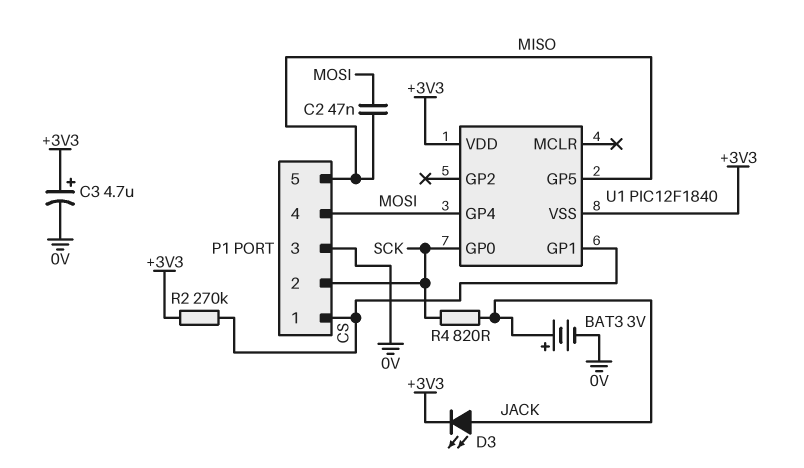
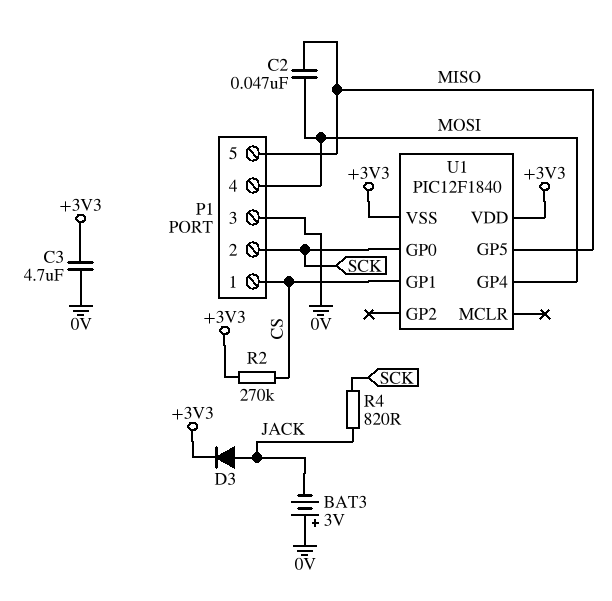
BAT3: 3V (plus JACK, minus 0V) -> 3V (plus 0V, minus JACK)
C3: 4.7uF (plus +3V3, minus 0V) -> 4.7uF (+3V3, 0V)
D3: LED (A JACK, K +3V3) -> diode (A JACK, K +3V3)

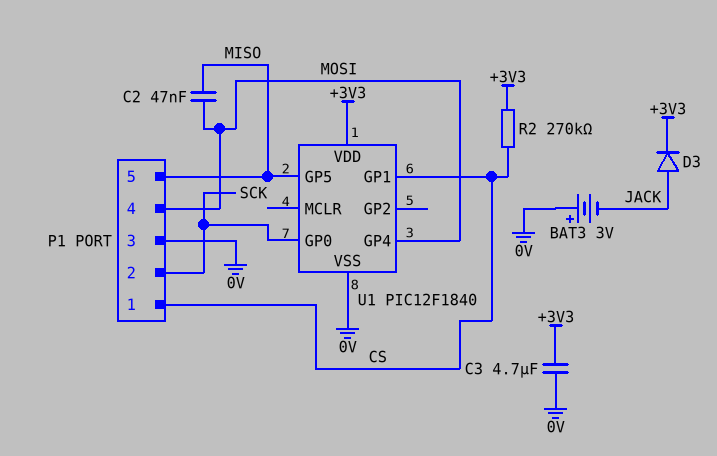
R4: 820 (JACK, SCK) -> none
U1 pin VSS: +3V3 -> 0V

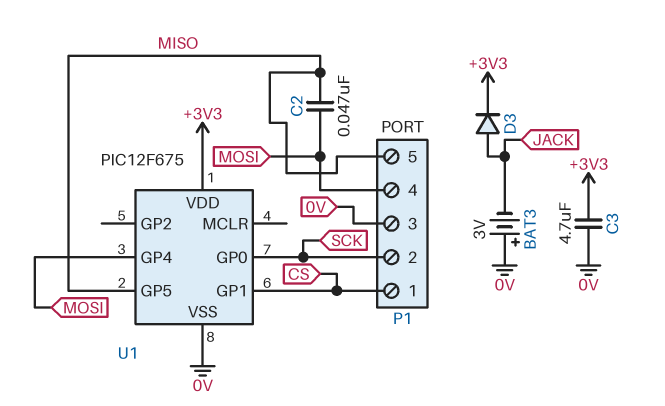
R2: 270k (+3V3, CS) -> none
U1: PIC12F1840 -> PIC12F675

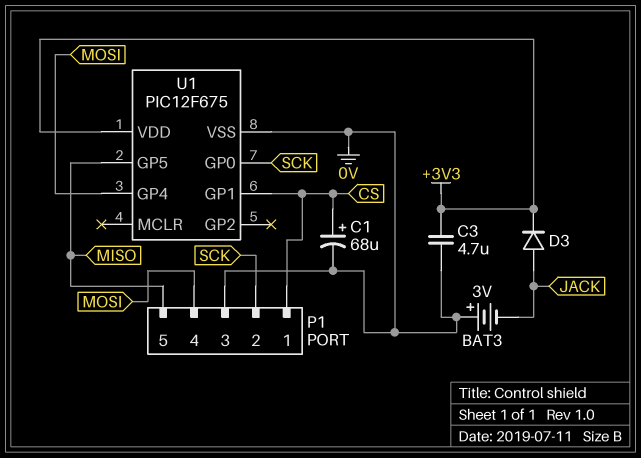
C1: none -> 68uF (plus CS, minus 0V)
C2: 47nF (MISO, MOSI) -> none

